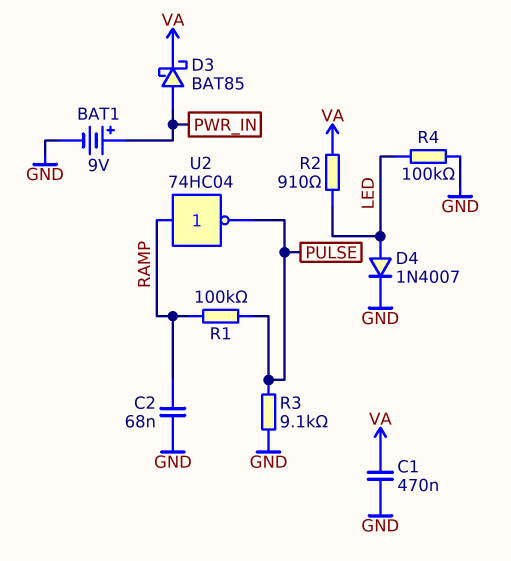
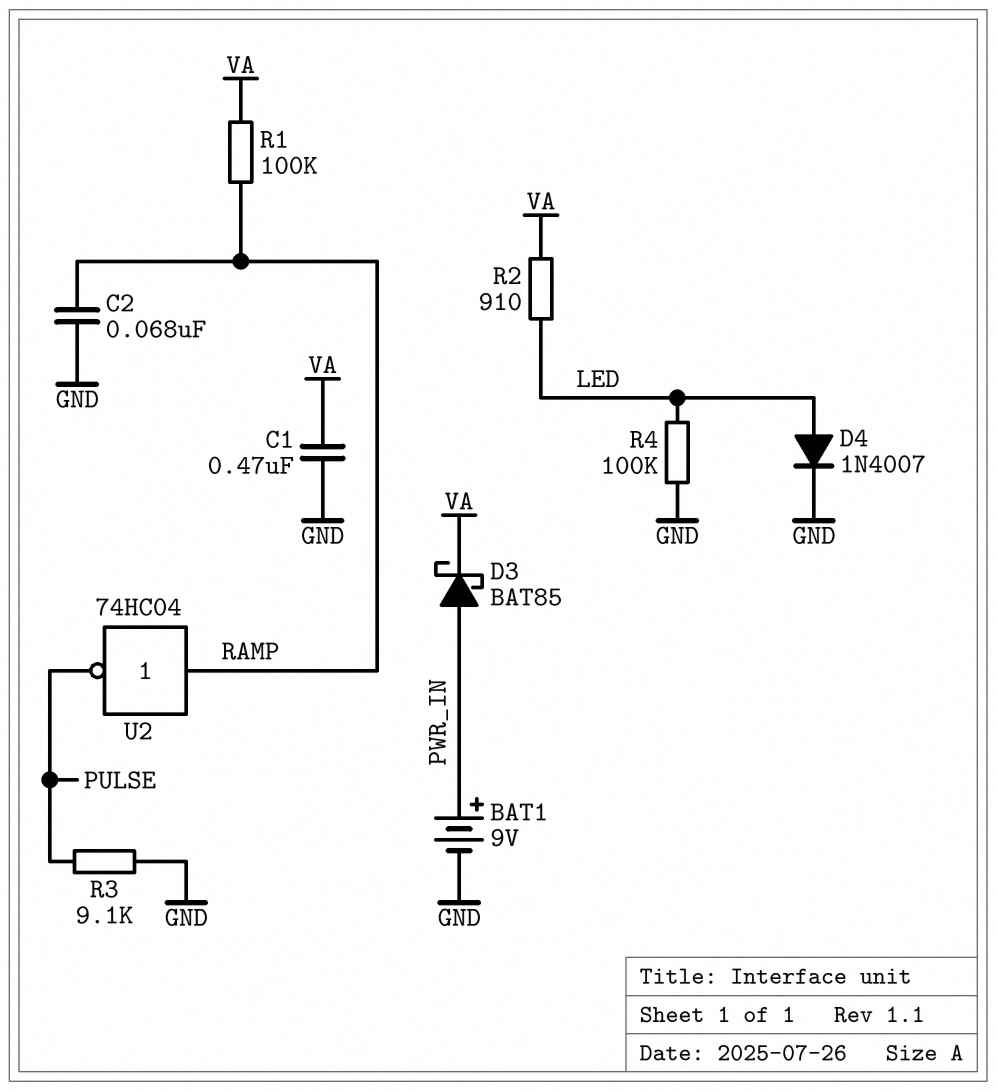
R1: 100k (PULSE, RAMP) -> 100k (RAMP, VA)

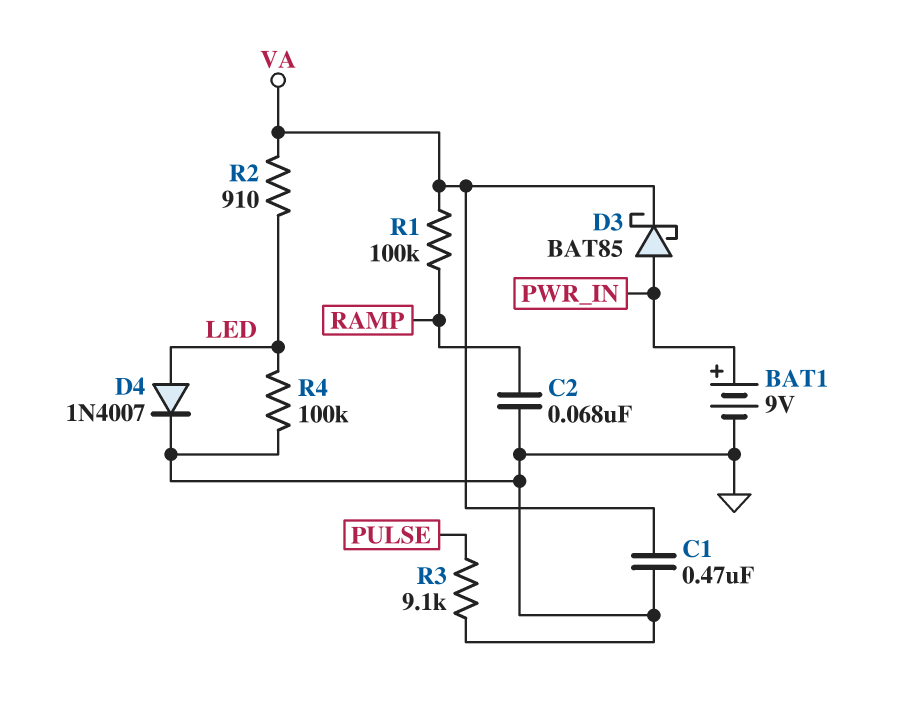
U2: NOT 74HC04 (in RAMP, out PULSE) -> none

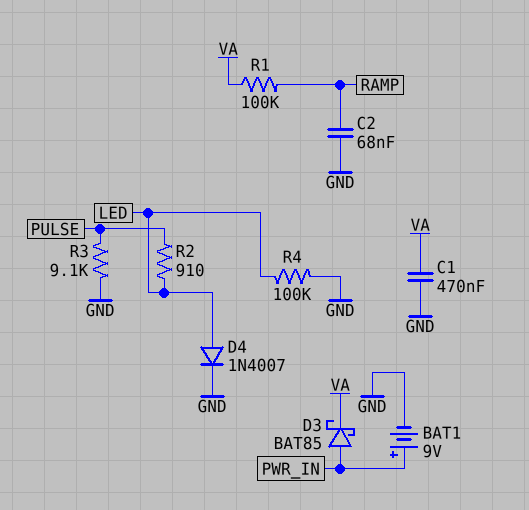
R2: 910 (LED, VA) -> 910 (LED, PULSE)

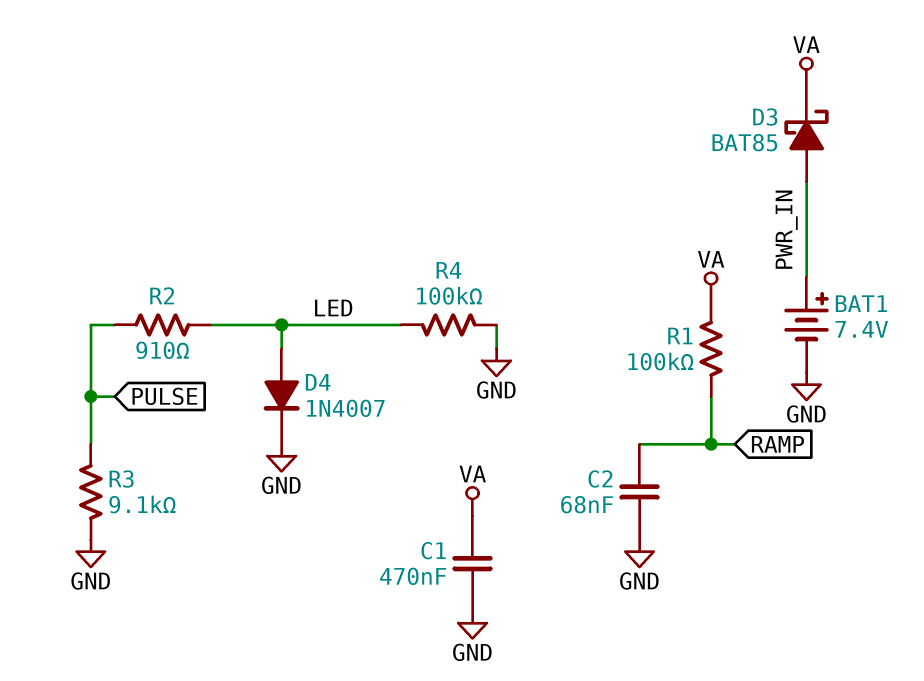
BAT1: 9V (plus PWR_IN, minus GND) -> 7.4V (plus PWR_IN, minus GND)

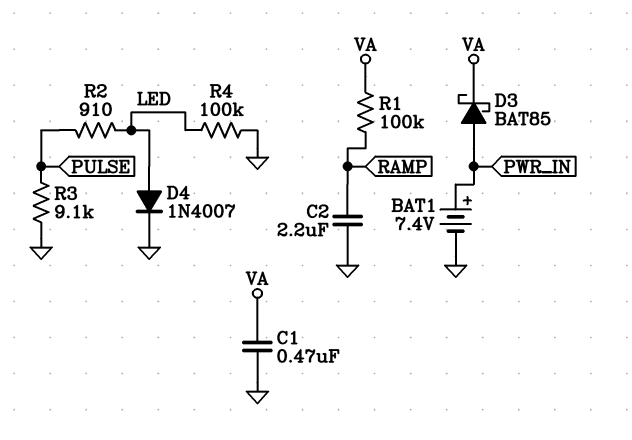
C2: 68nF (GND, RAMP) -> 2.2uF (GND, RAMP)

